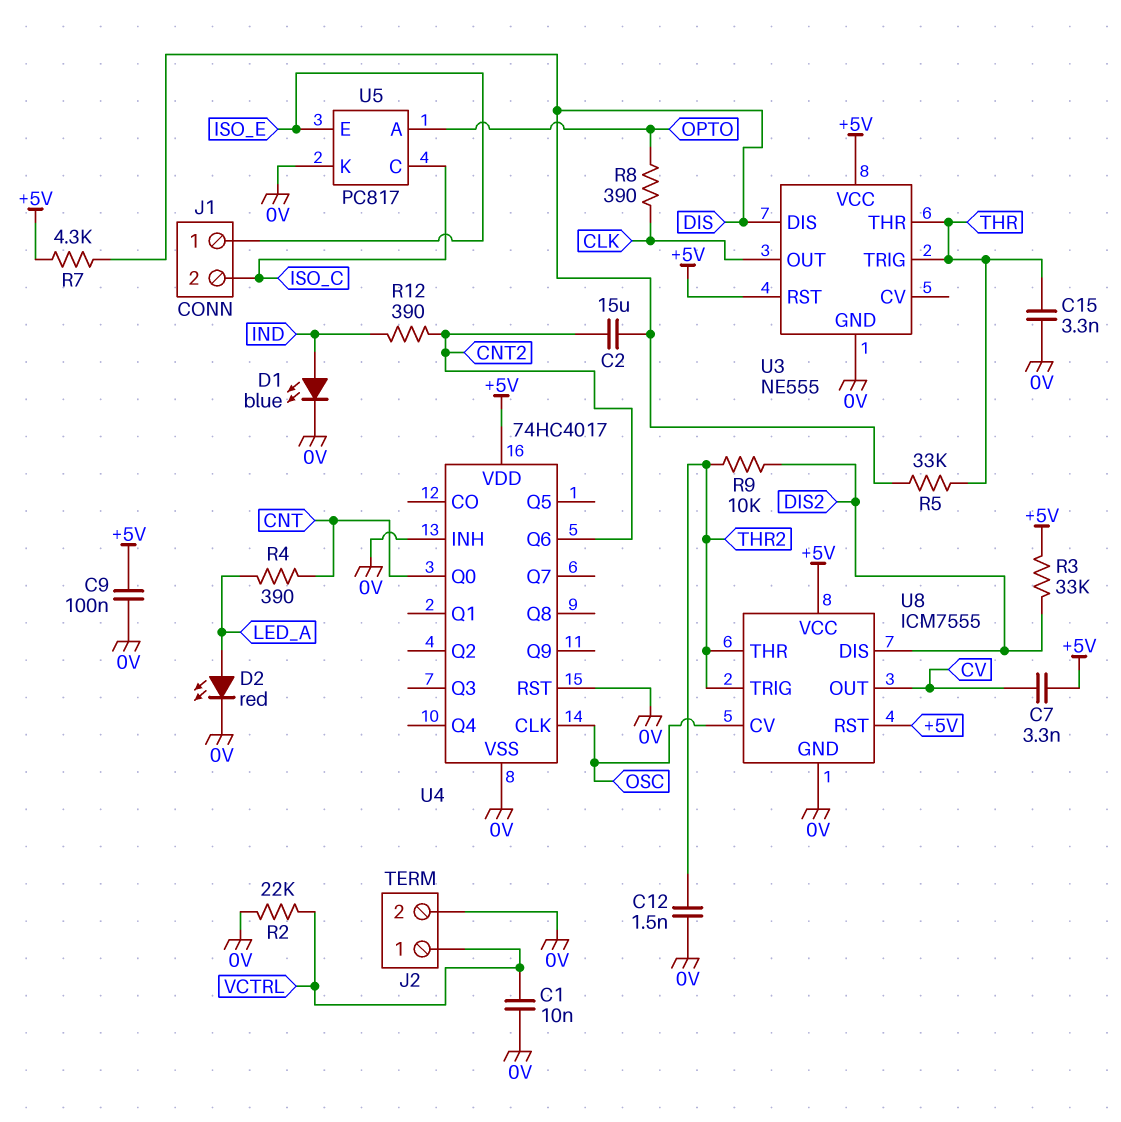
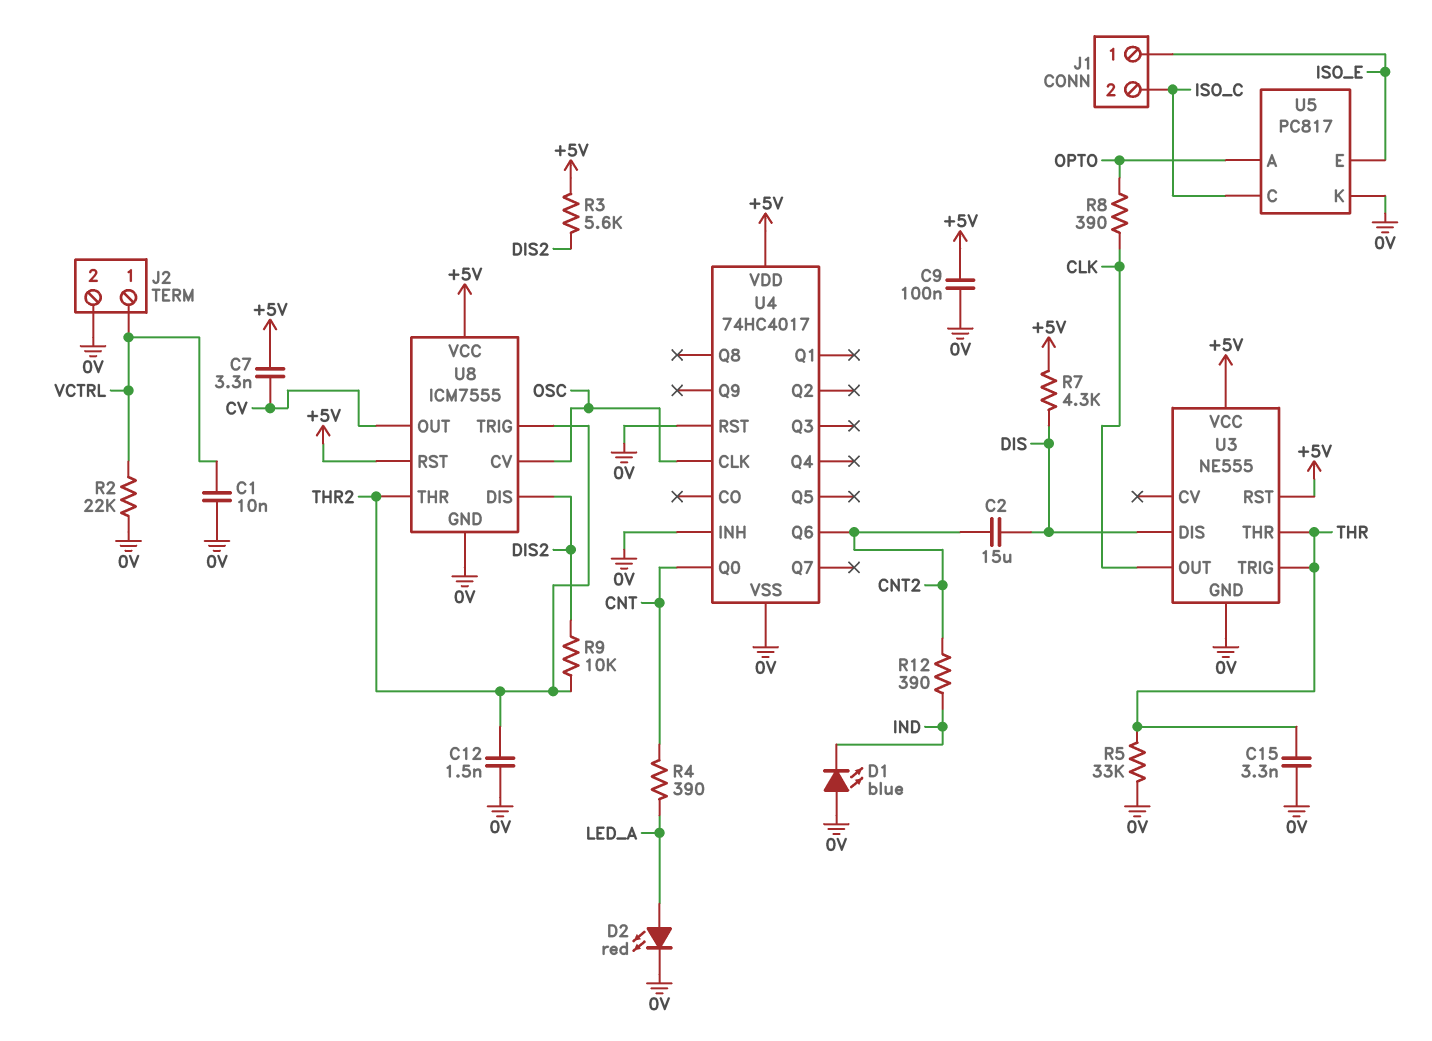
D1: LED blue (A IND, K 0V) -> LED blue (A 0V, K IND)
R3: 33k (+5V, DIS2) -> 5.6k (+5V, DIS2)
R5: 33k (DIS, THR) -> 33k (0V, THR)

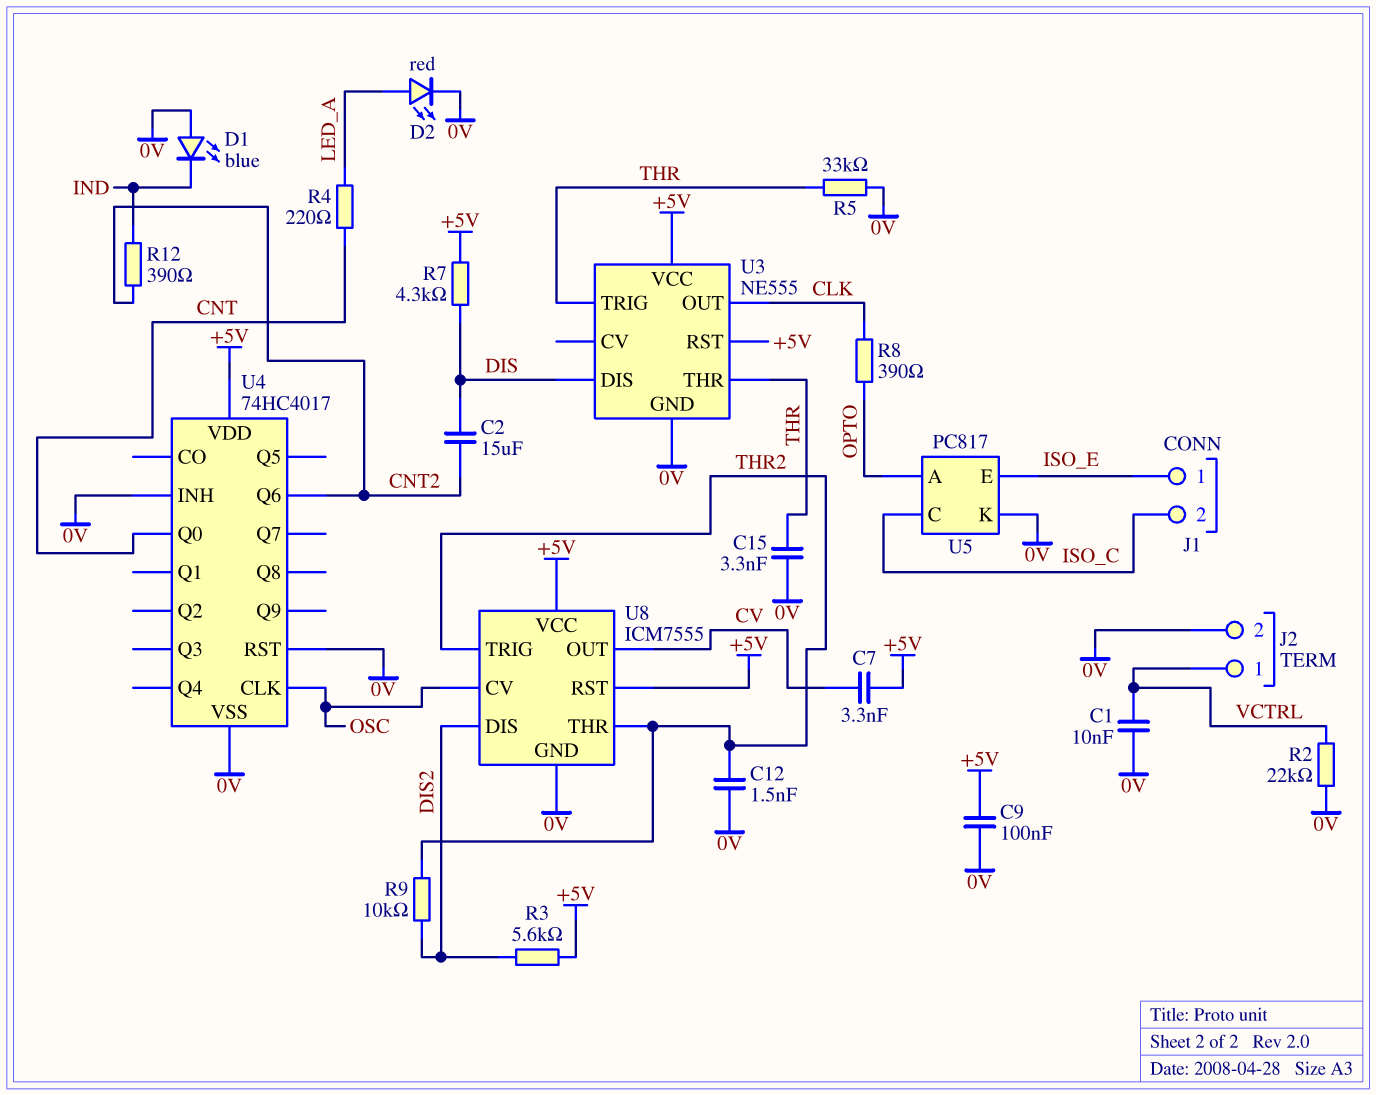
R4: 390 (CNT, LED_A) -> 220 (CNT, LED_A)

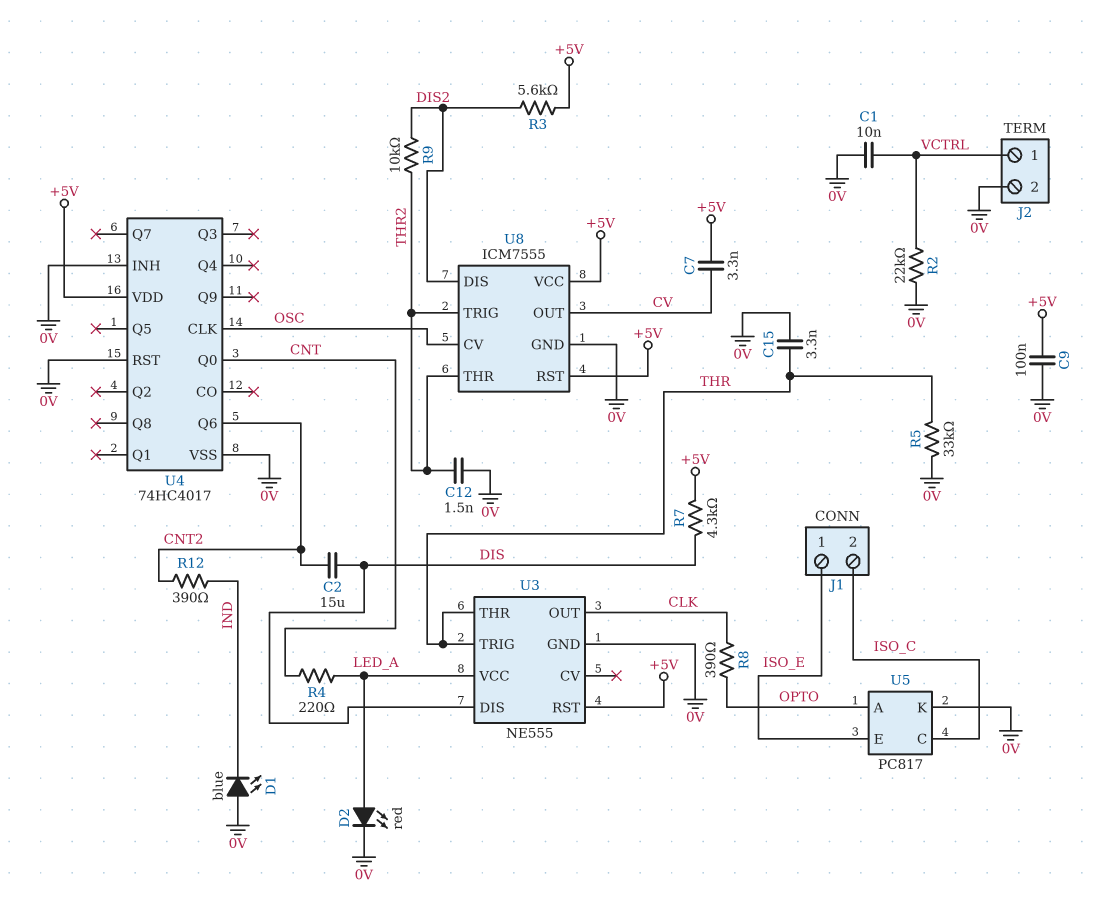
U3 pin VCC: +5V -> LED_A

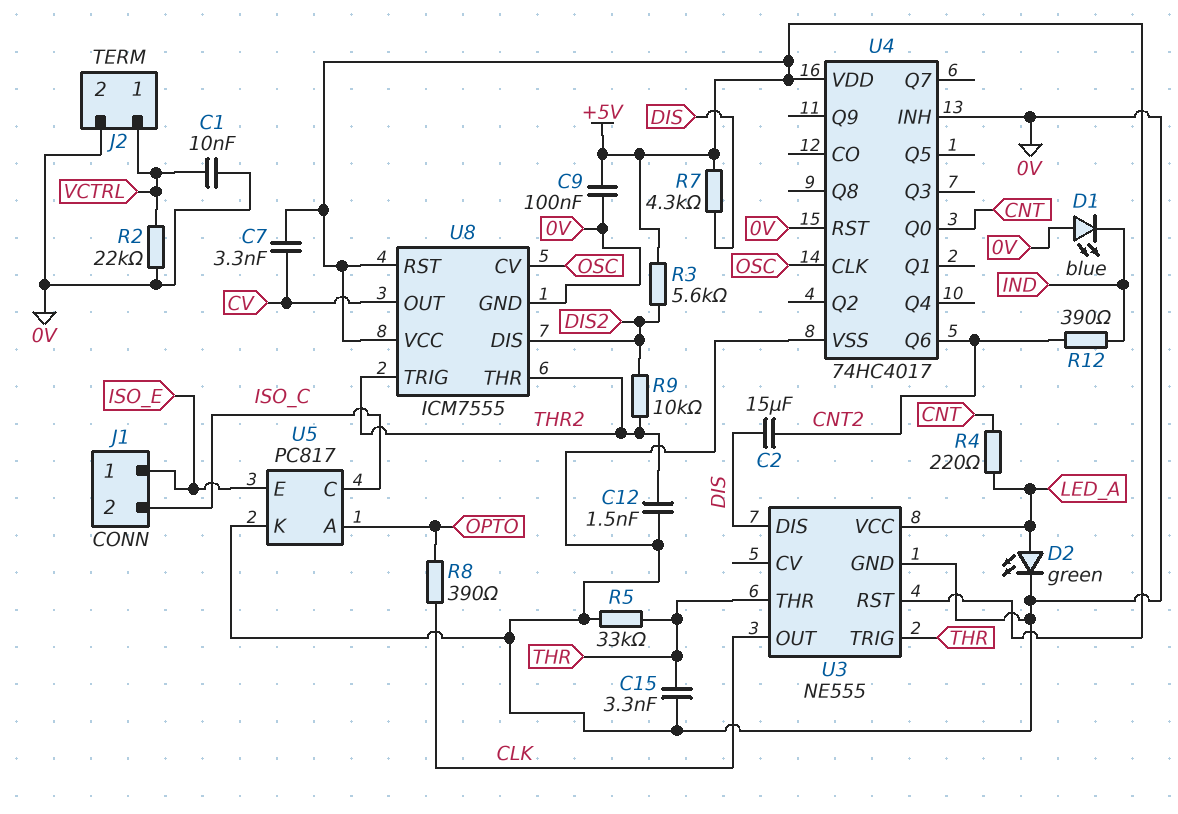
D2: LED red (A LED_A, K 0V) -> LED green (A LED_A, K 0V)

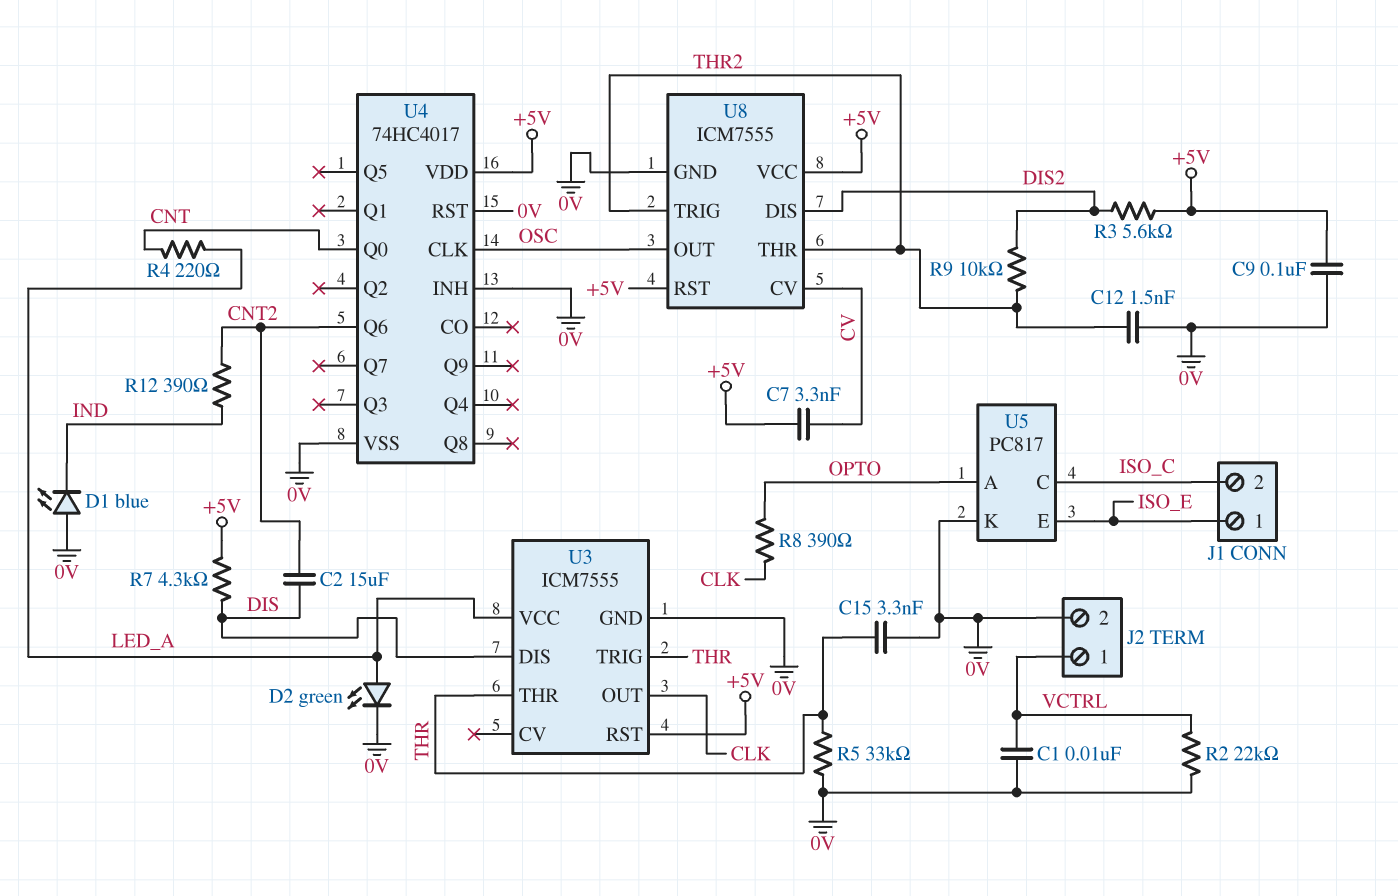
U3: NE555 -> ICM7555
U8 pin CV: OSC -> CV
U8 pin OUT: CV -> OSC

